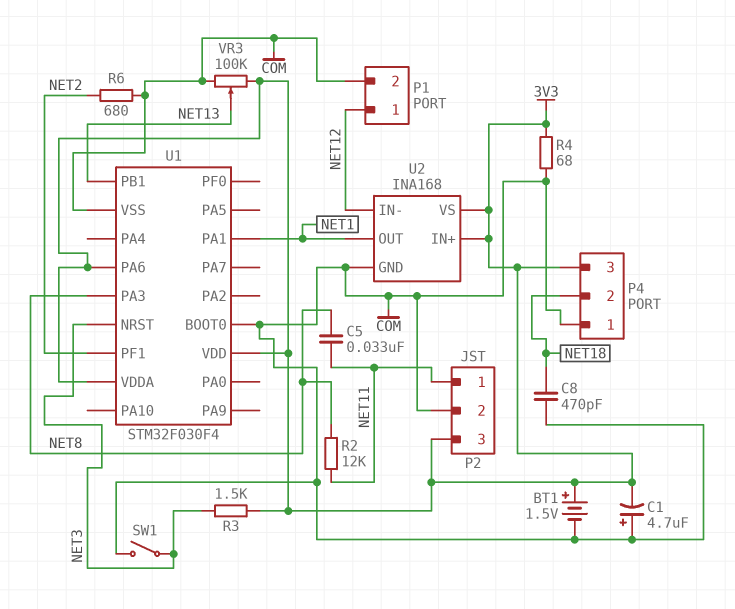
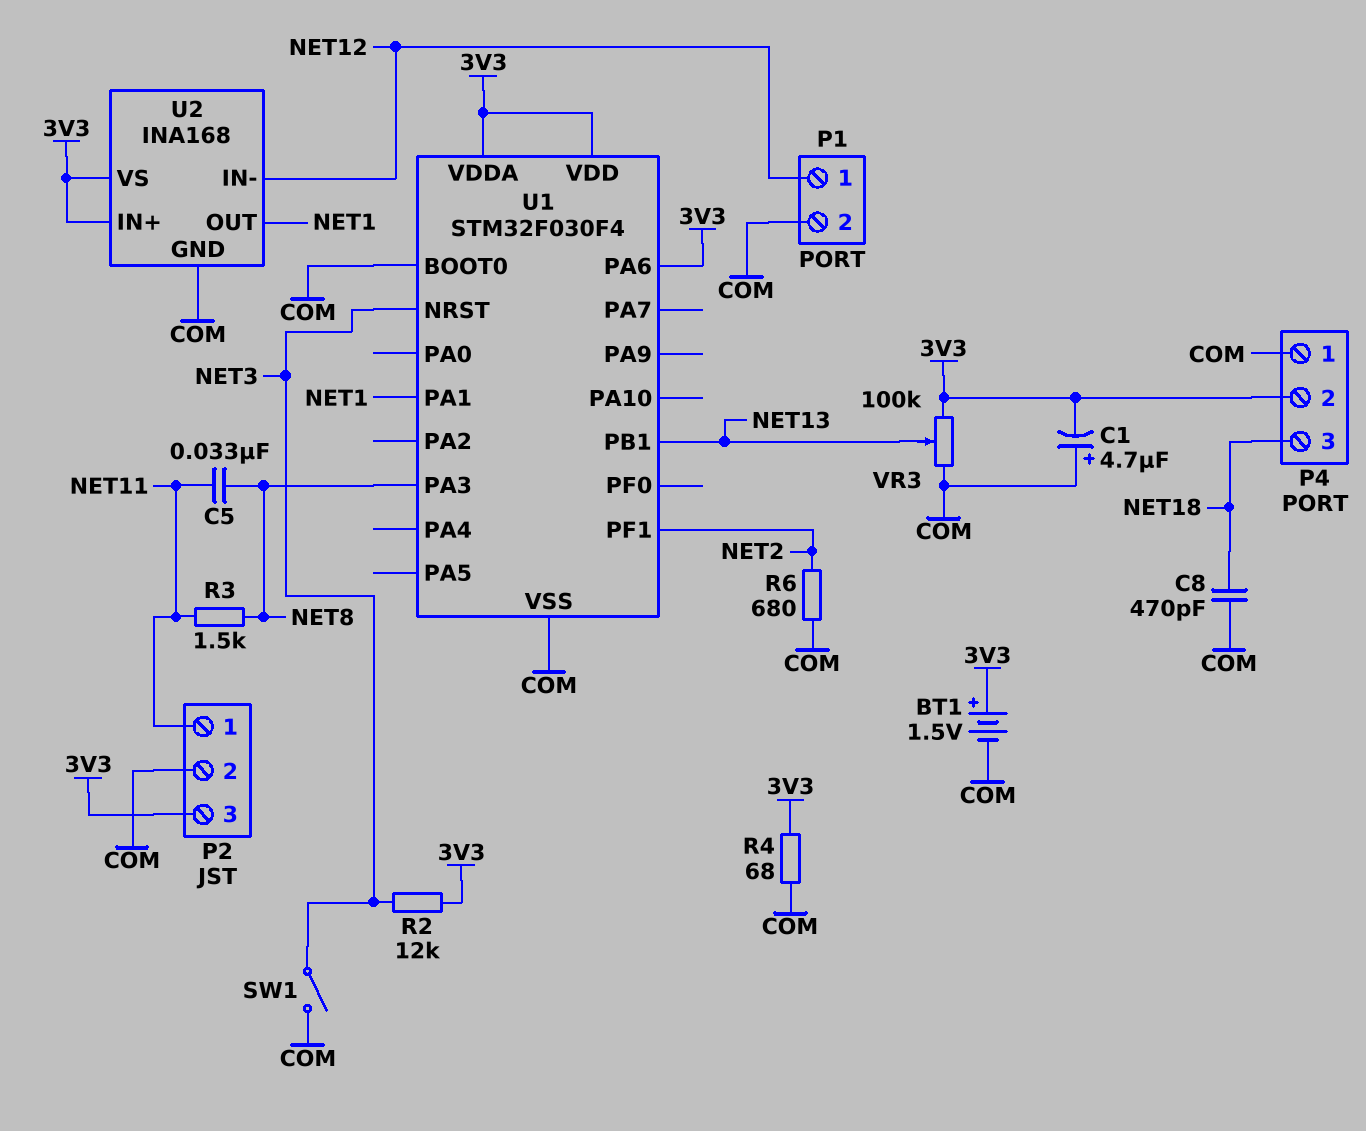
P4 pin 2: NET18 -> 3V3
P4 pin 3: 3V3 -> NET18
R2: 12k (NET8, NET11) -> 12k (3V3, NET3)
R3: 1.5k (3V3, NET3) -> 1.5k (NET8, NET11)

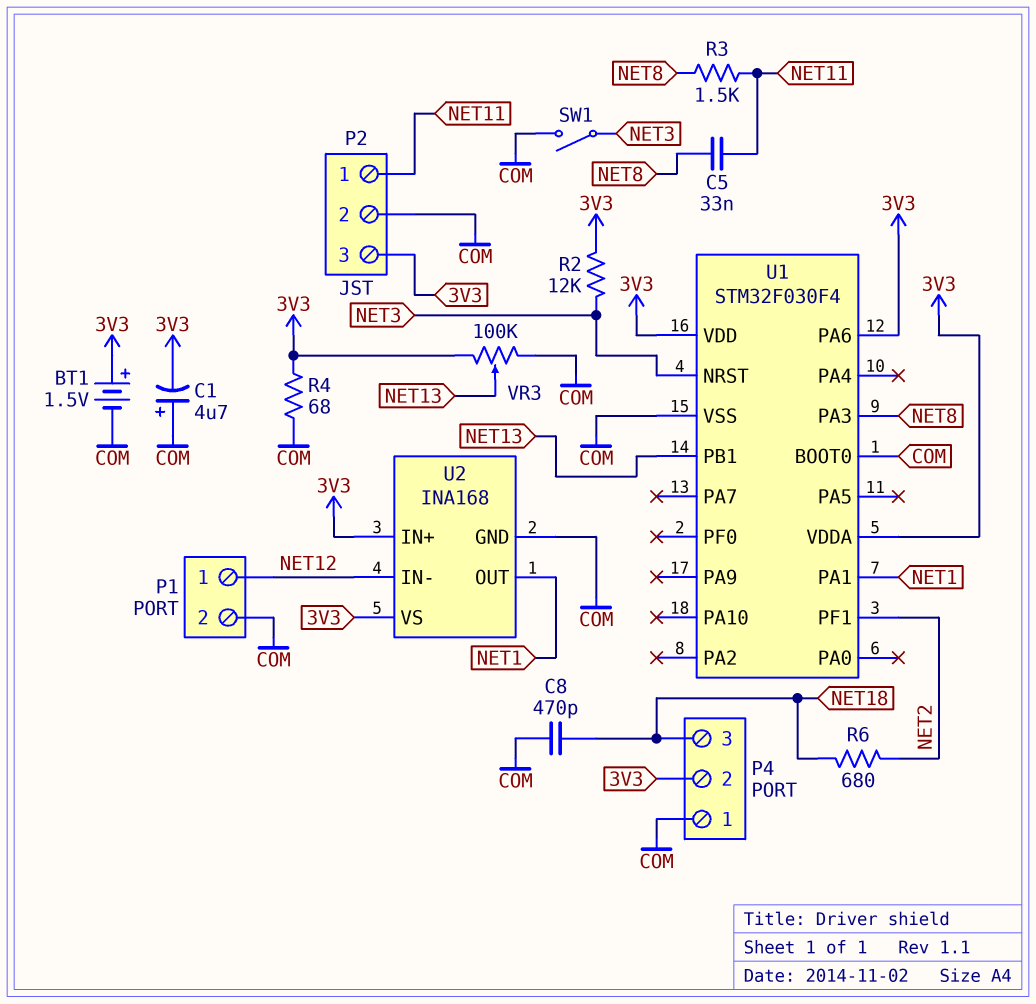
R6: 680 (COM, NET2) -> 680 (NET2, NET18)

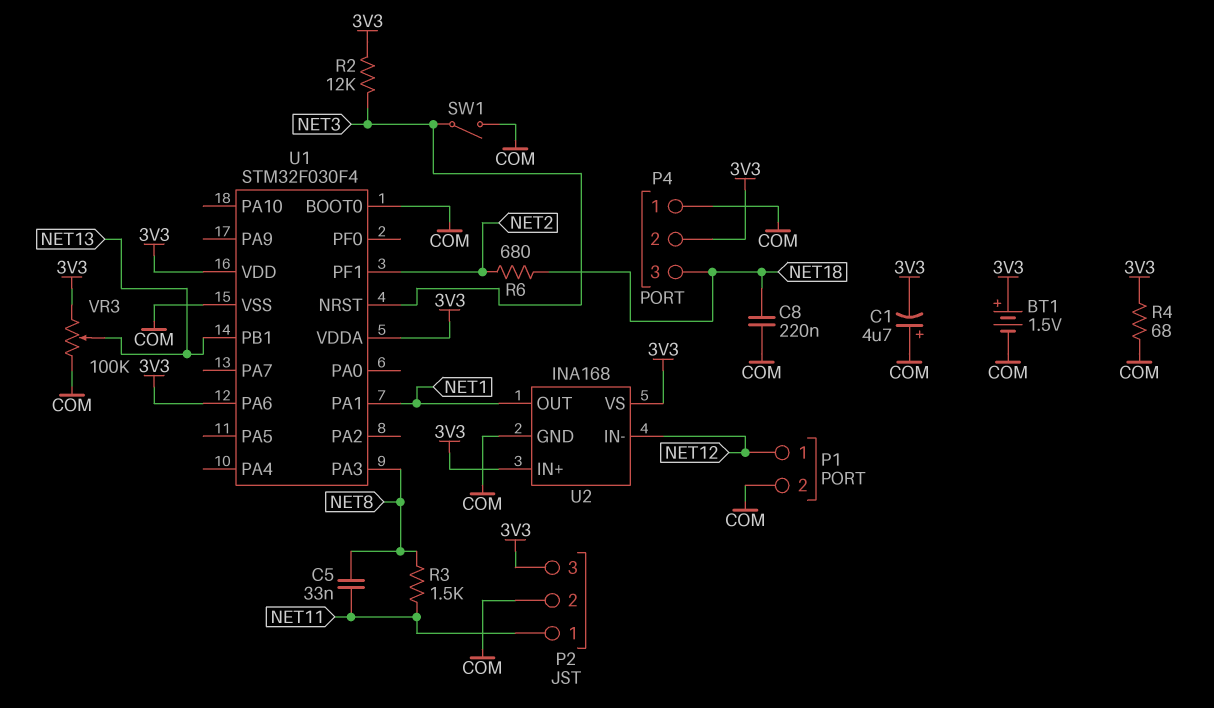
C8: 470pF (COM, NET18) -> 220nF (COM, NET18)

